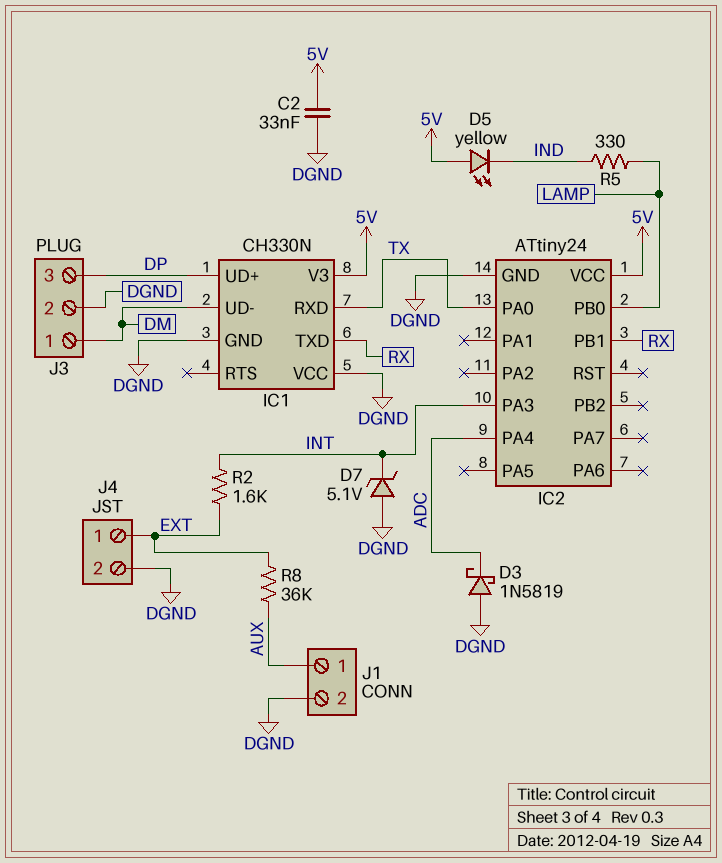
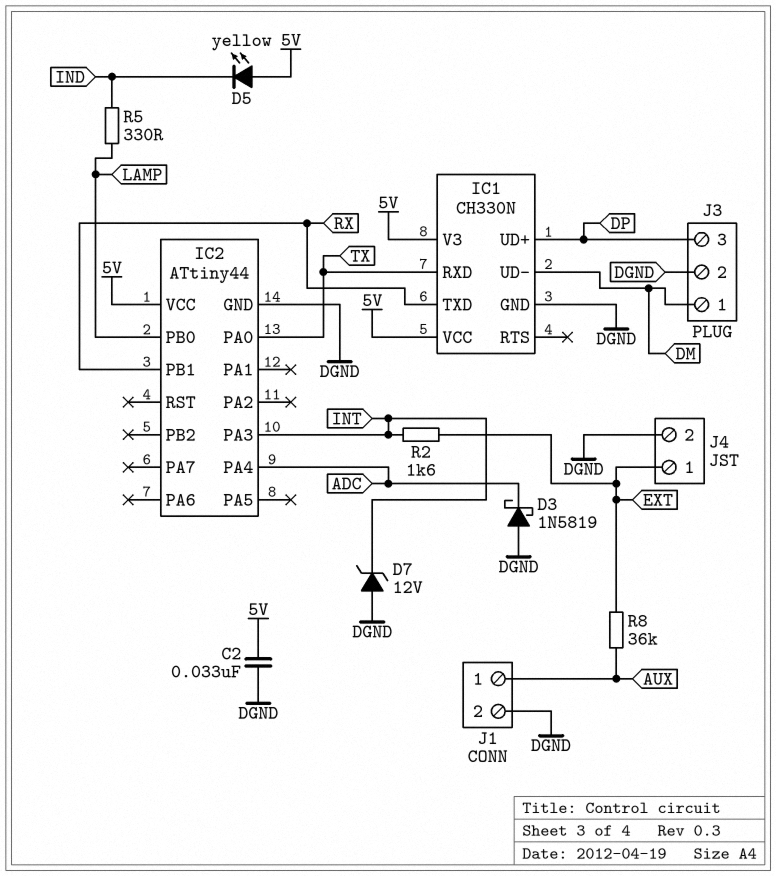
D7: zener 5.1V (A DGND, K INT) -> zener 12V (A DGND, K INT)
IC1 pin VCC: DGND -> 5V
IC2: ATtiny24 -> ATtiny44

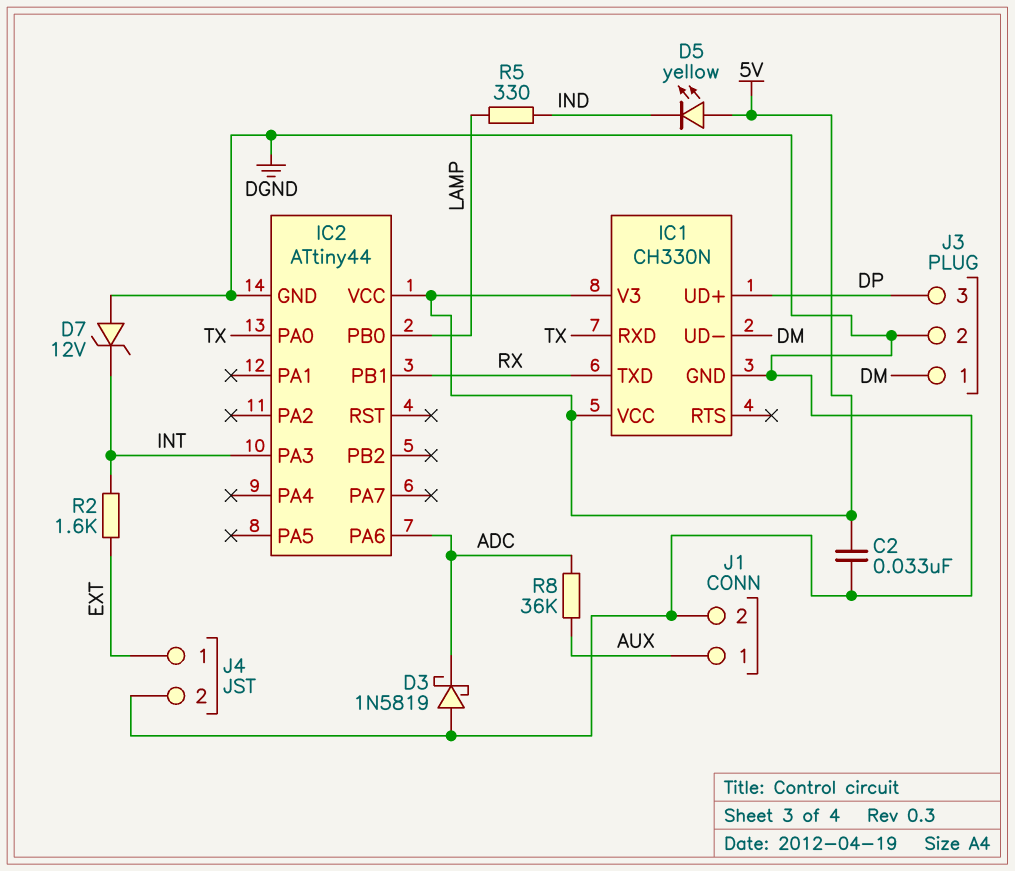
IC2 pin PA4: ADC -> none
IC2 pin PA6: none -> ADC
R8: 36k (AUX, EXT) -> 36k (ADC, AUX)

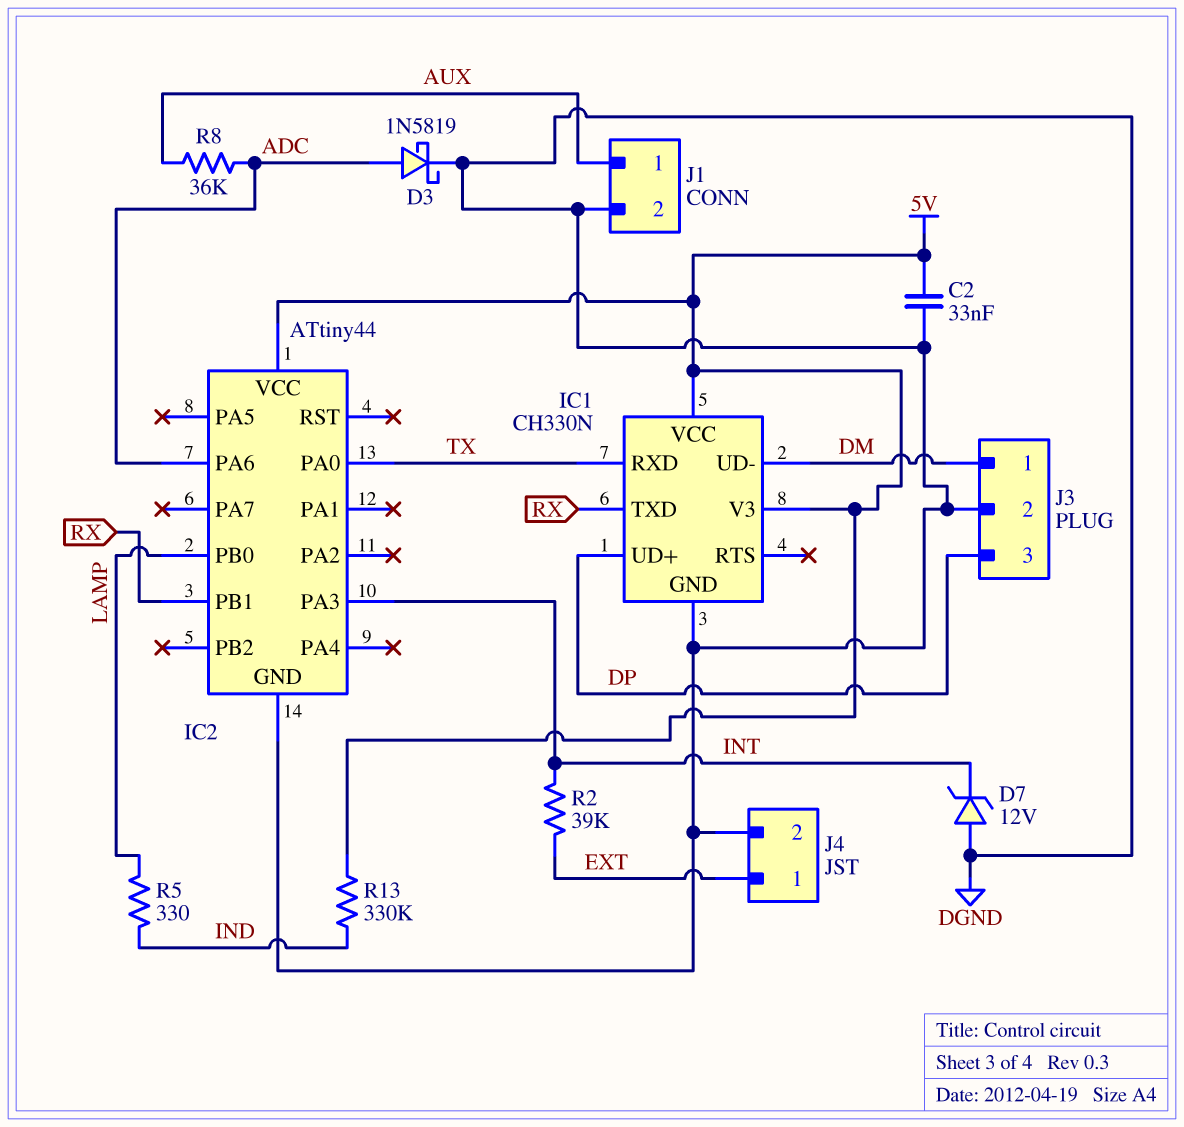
D3: schottky 1N5819 (A DGND, K ADC) -> schottky 1N5819 (A ADC, K DGND)
D5: LED yellow (A 5V, K IND) -> none
R2: 1.6k (EXT, INT) -> 39k (EXT, INT)
R13: none -> 330k (5V, IND)

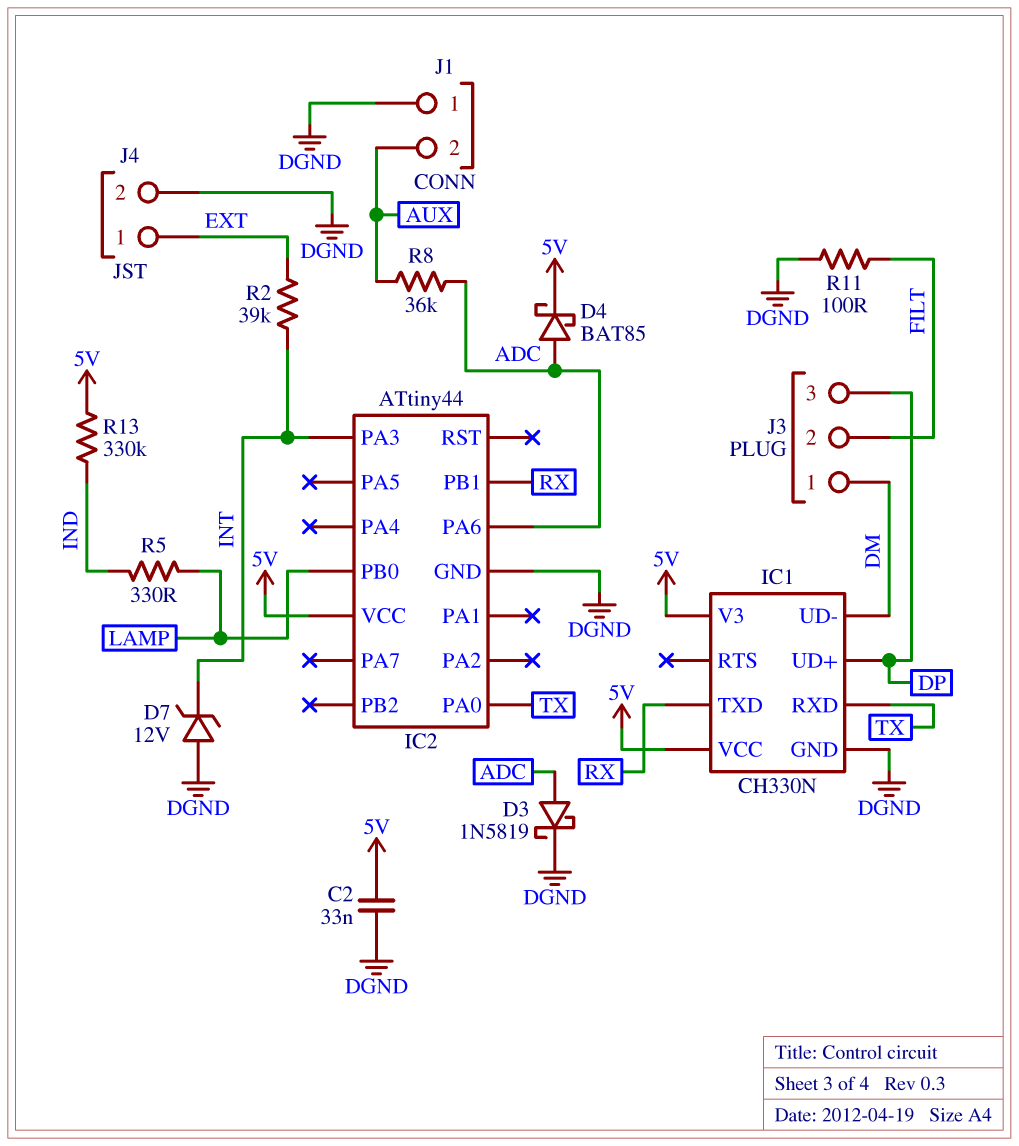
D4: none -> schottky BAT85 (A ADC, K 5V)
J1 pin 1: AUX -> DGND
J1 pin 2: DGND -> AUX
J3 pin 2: DGND -> FILT
R11: none -> 100 (DGND, FILT)

